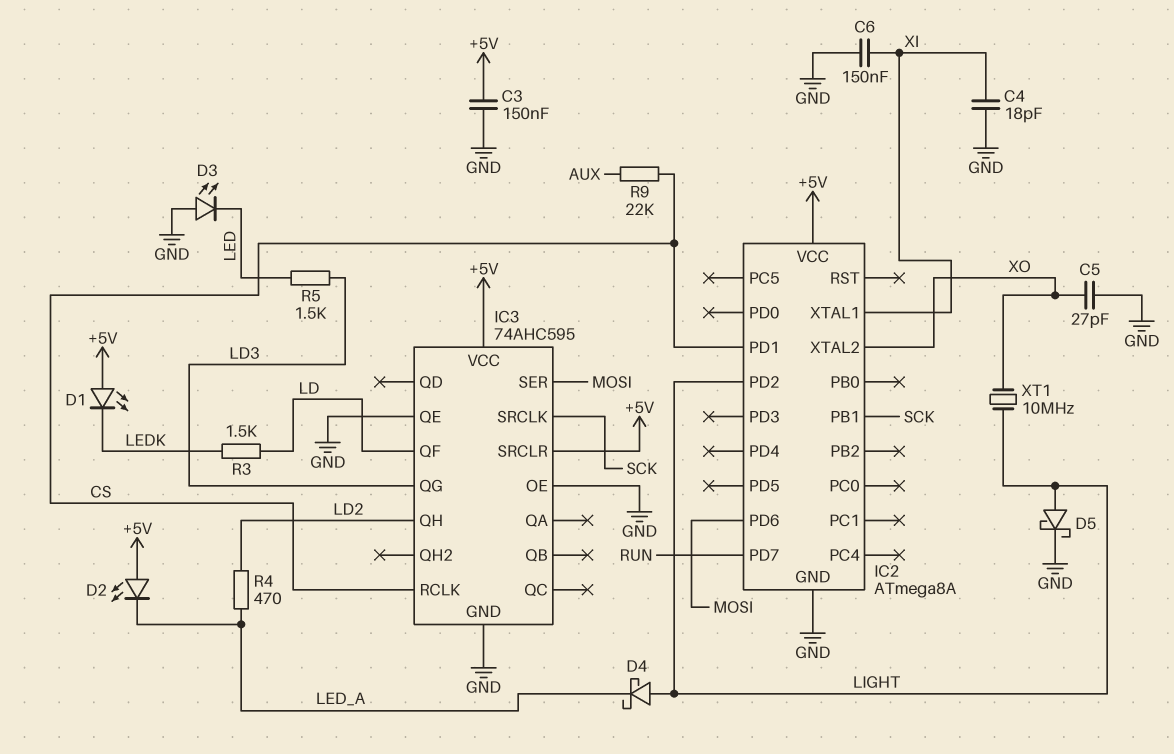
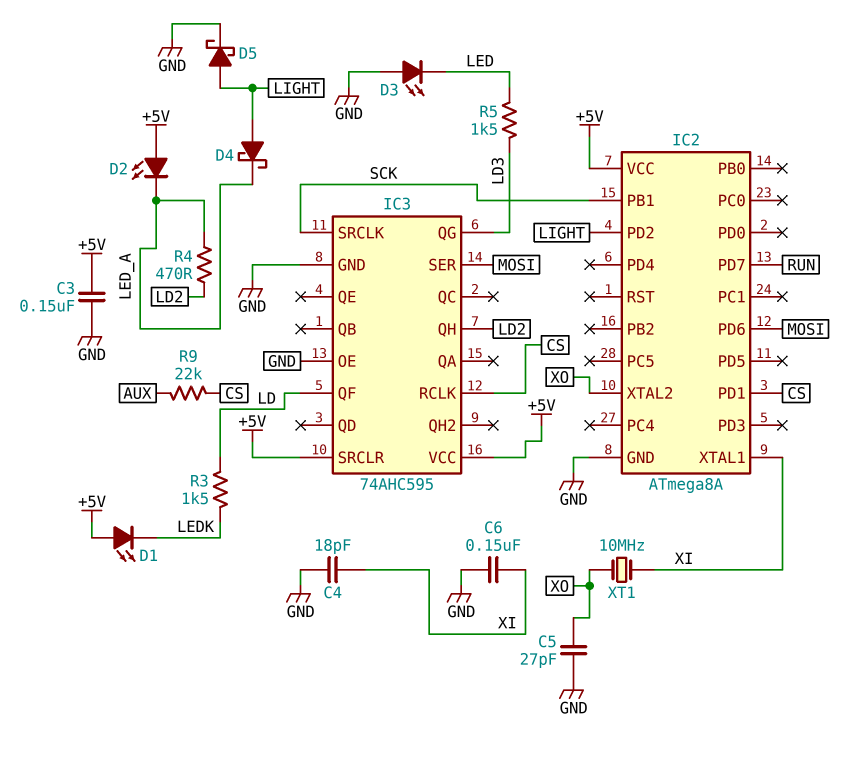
IC3 pin QE: GND -> none
XT1: 10MHz (LIGHT, XO) -> 10MHz (XI, XO)

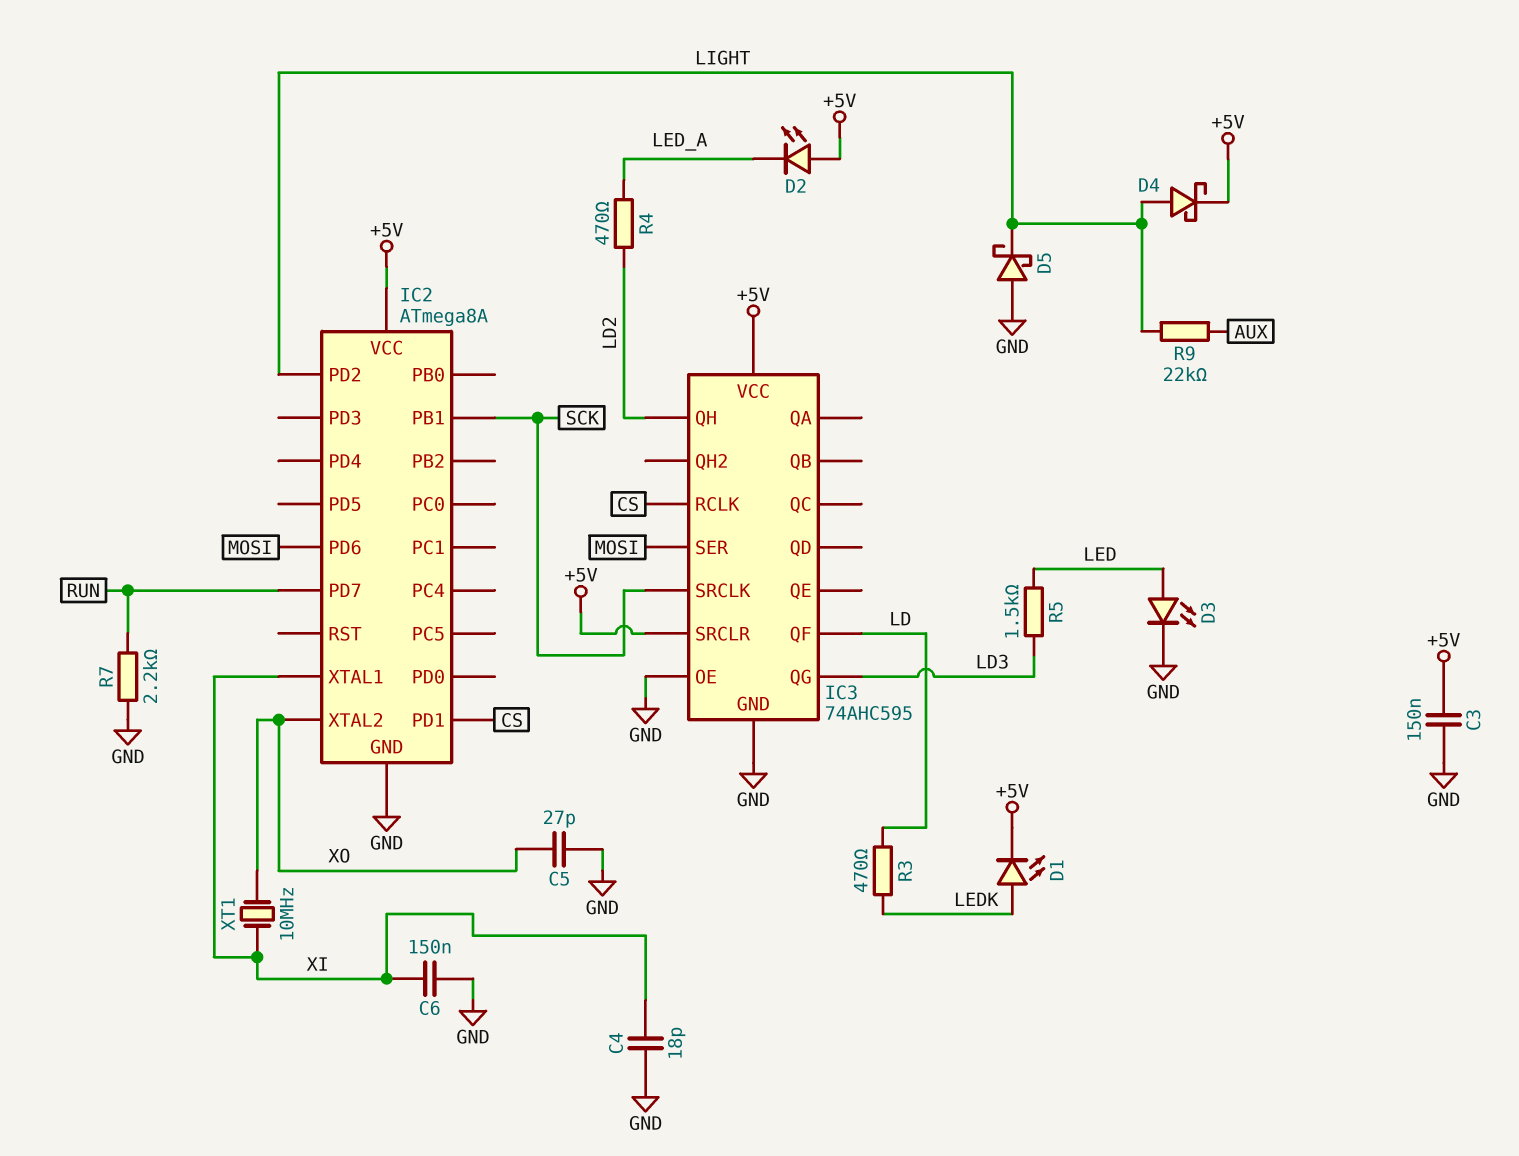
D1: LED (A +5V, K LEDK) -> LED (A LEDK, K +5V)
D3: LED (A GND, K LED) -> LED (A LED, K GND)
D4: schottky (A LIGHT, K LED_A) -> schottky (A LIGHT, K +5V)
D5: schottky (A LIGHT, K GND) -> schottky (A GND, K LIGHT)
R3: 1.5k (LD, LEDK) -> 470 (LD, LEDK)
R7: none -> 2.2k (GND, RUN)
R9: 22k (AUX, CS) -> 22k (AUX, LIGHT)

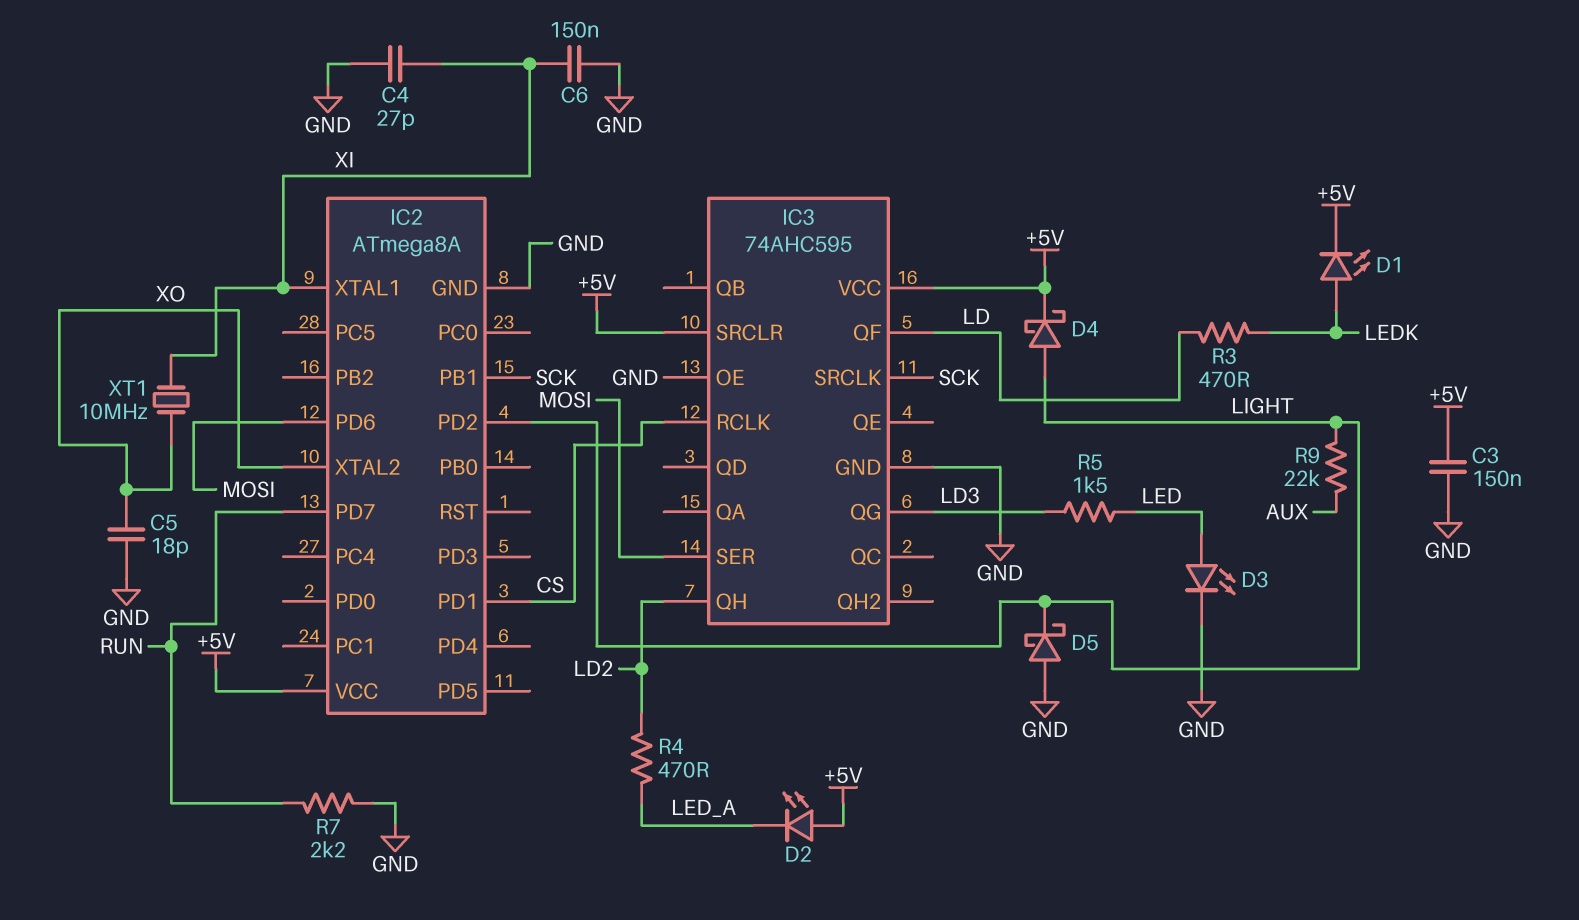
C4: 18pF (GND, XI) -> 27pF (GND, XI)
C5: 27pF (GND, XO) -> 18pF (GND, XO)

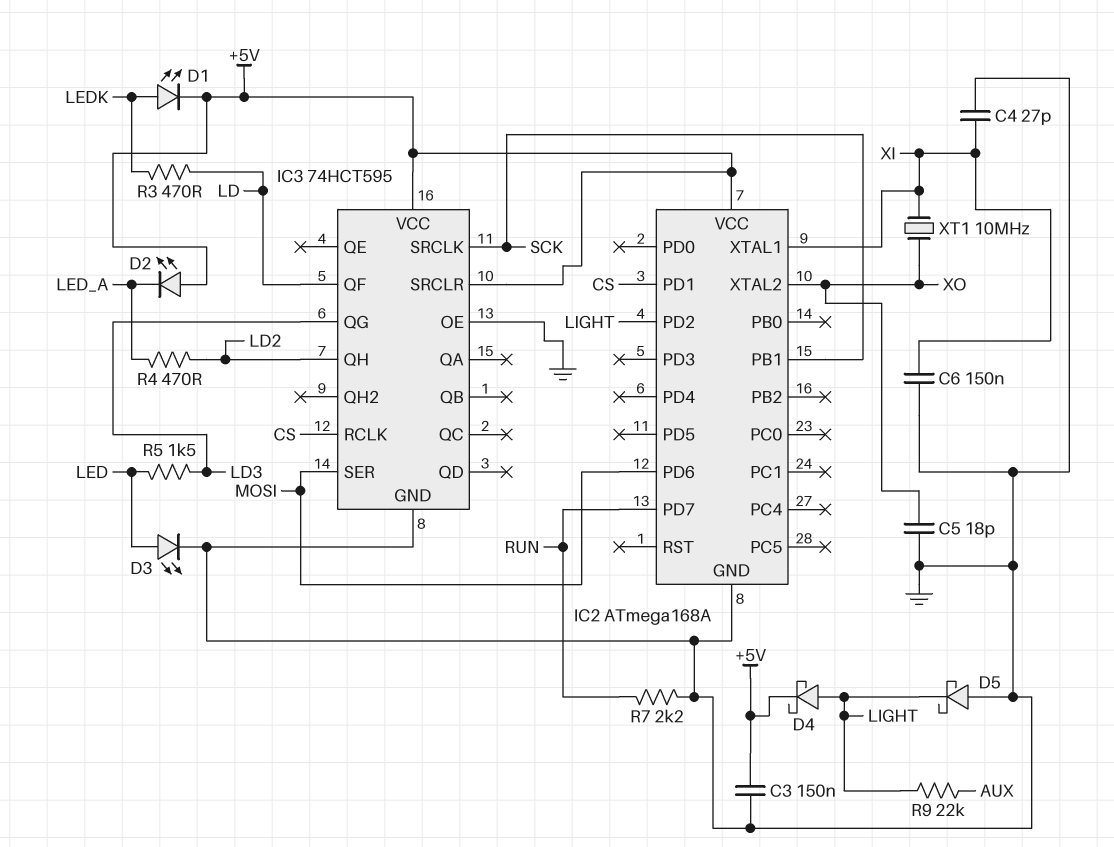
IC2: ATmega8A -> ATmega168A
IC3: 74AHC595 -> 74HCT595

